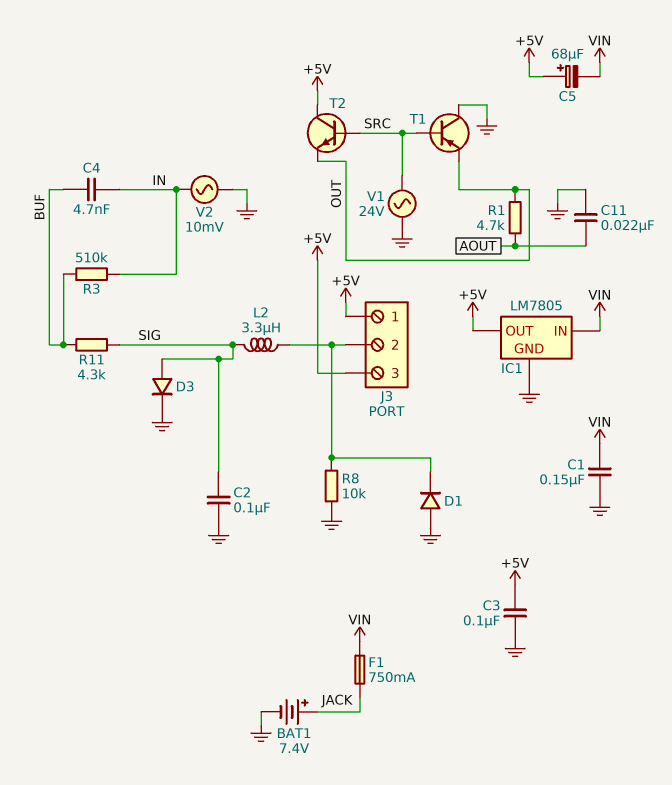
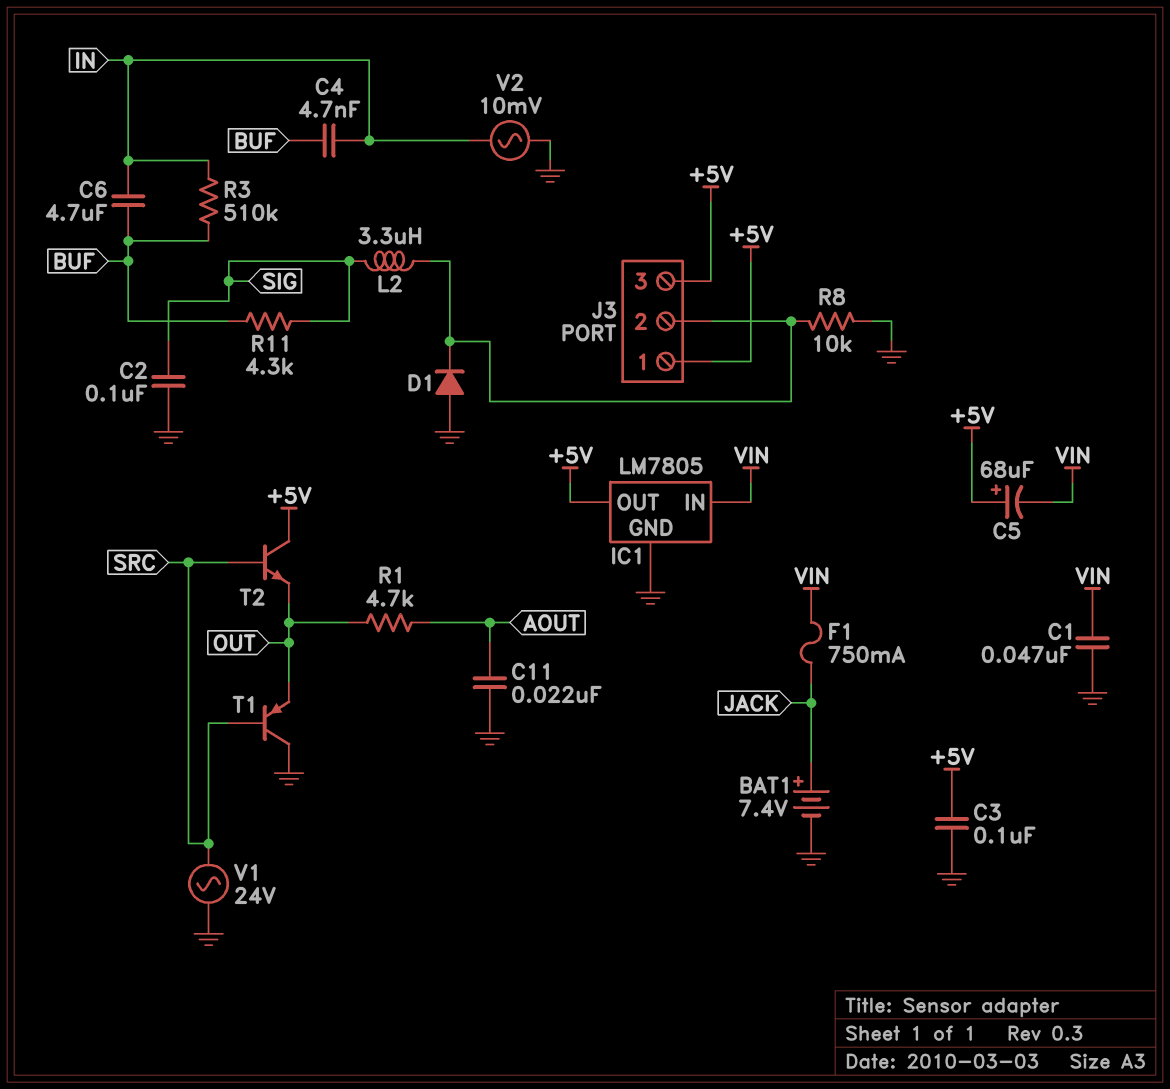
C1: 150nF (GND, VIN) -> 47nF (GND, VIN)
C6: none -> 4.7uF (BUF, IN)
D3: diode (A SIG, K GND) -> none

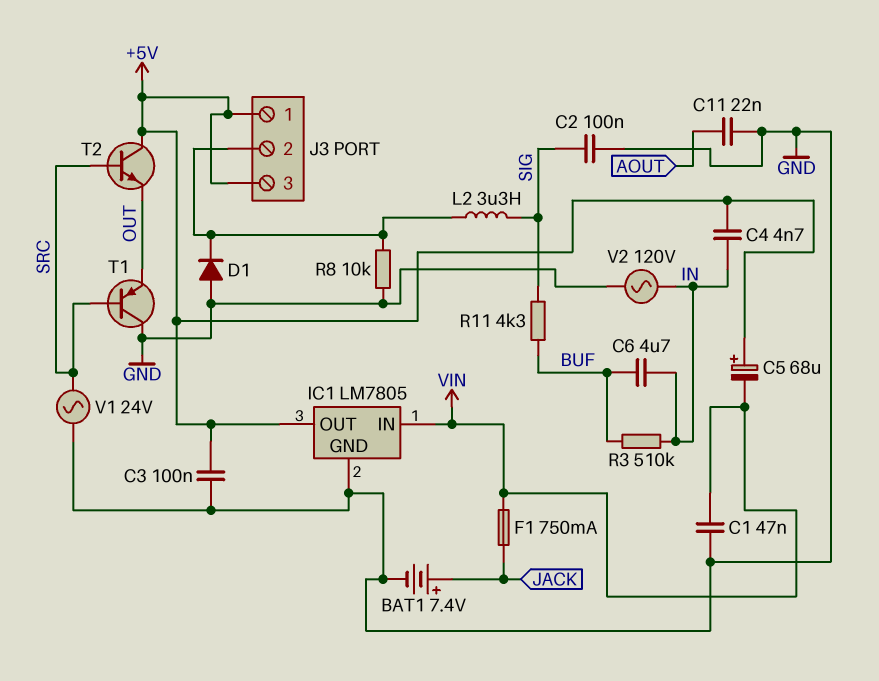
C4: 4.7nF (BUF, IN) -> 4.7nF (+5V, IN)
R1: 4.7k (AOUT, OUT) -> none
V2: AC 10mV (GND, IN) -> AC 120V (GND, IN)

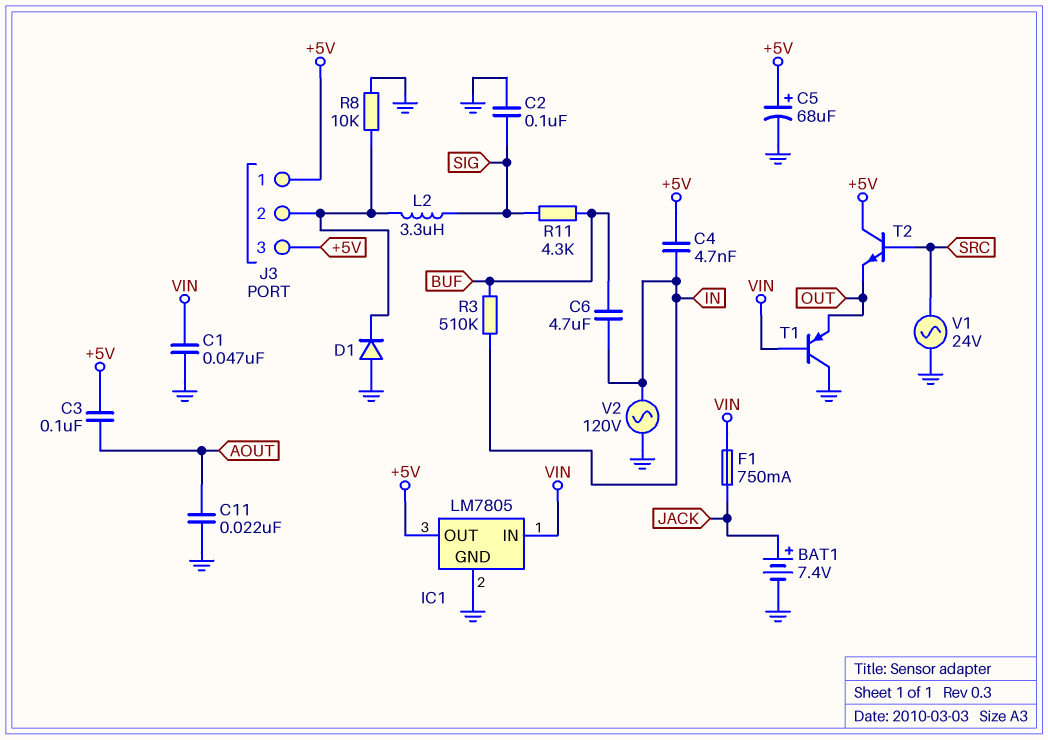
C3: 100nF (+5V, GND) -> 100nF (+5V, AOUT)
C5: 68uF (plus +5V, minus VIN) -> 68uF (plus +5V, minus GND)
T1: PNP (B SRC, C GND, E OUT) -> PNP (B VIN, C GND, E OUT)

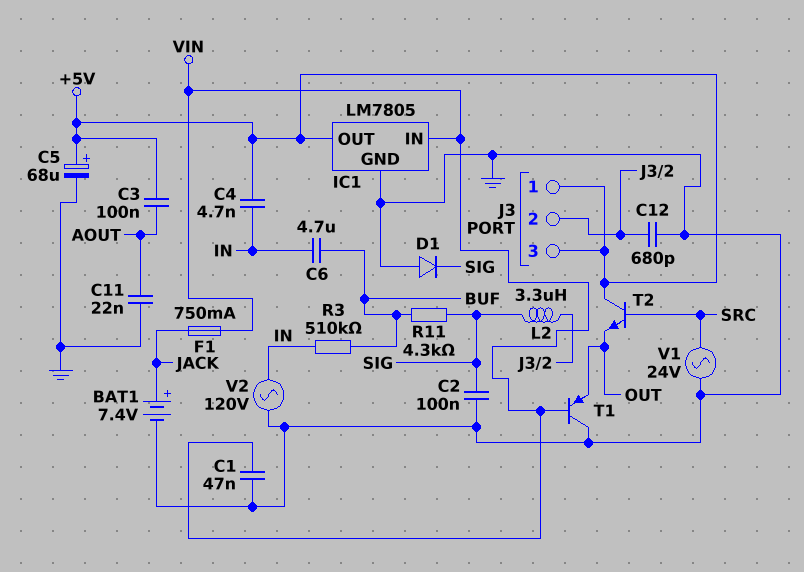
C12: none -> 680pF (GND, J3/2)
D1: diode (A GND, K J3/2) -> diode (A GND, K SIG)
R8: 10k (GND, J3/2) -> none

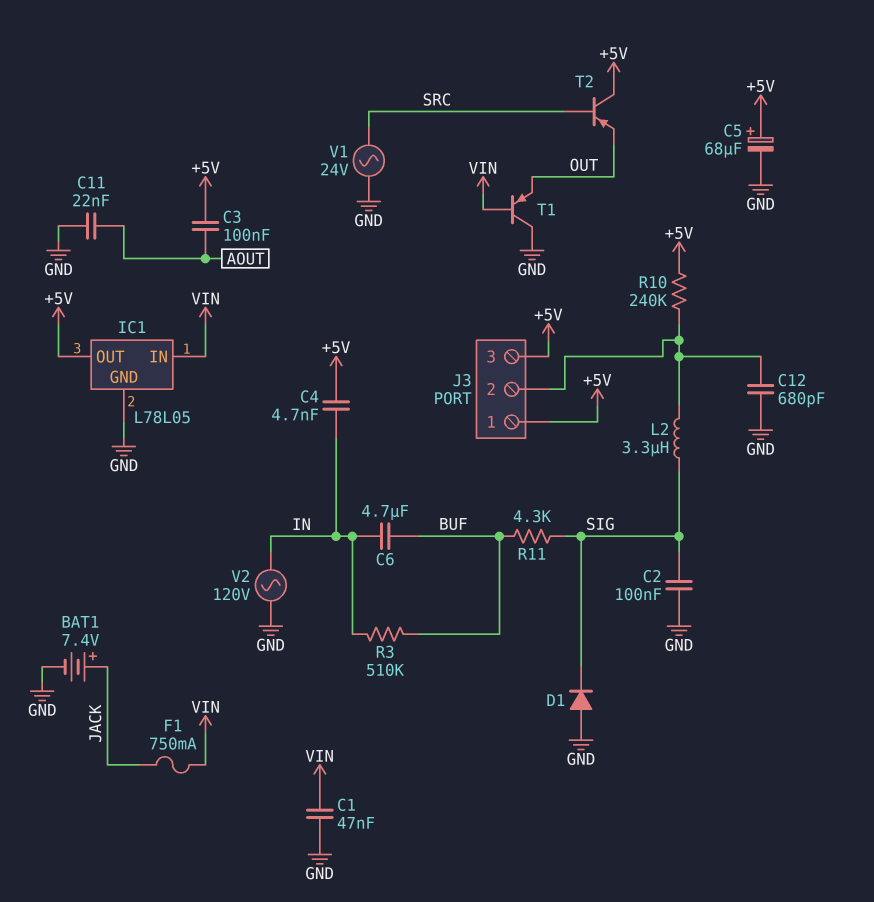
IC1: LM7805 -> L78L05
R10: none -> 240k (+5V, J3/2)
T2: NPN (B SRC, C +5V, E OUT) -> PNP (B SRC, C +5V, E OUT)

